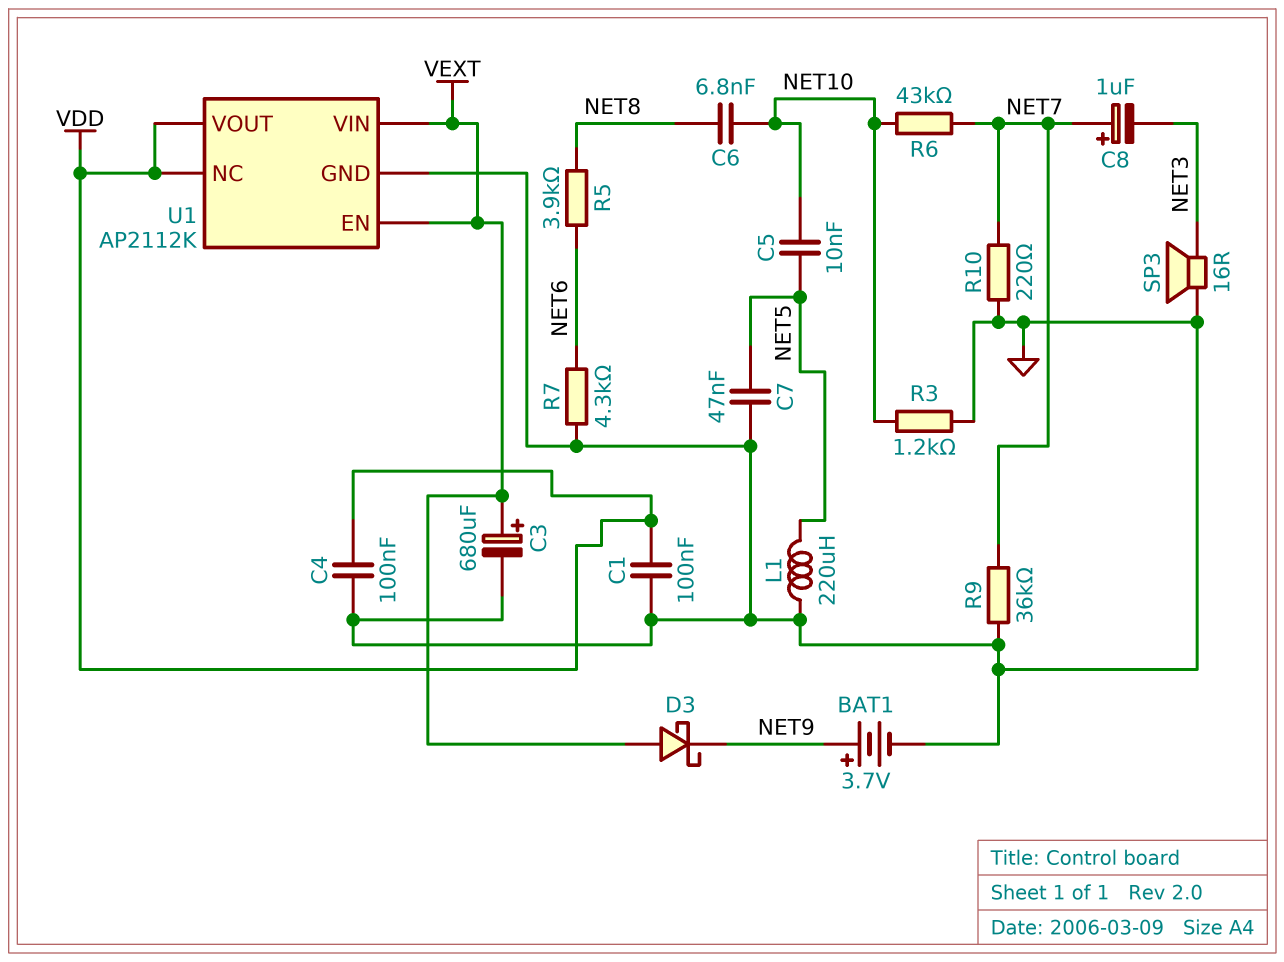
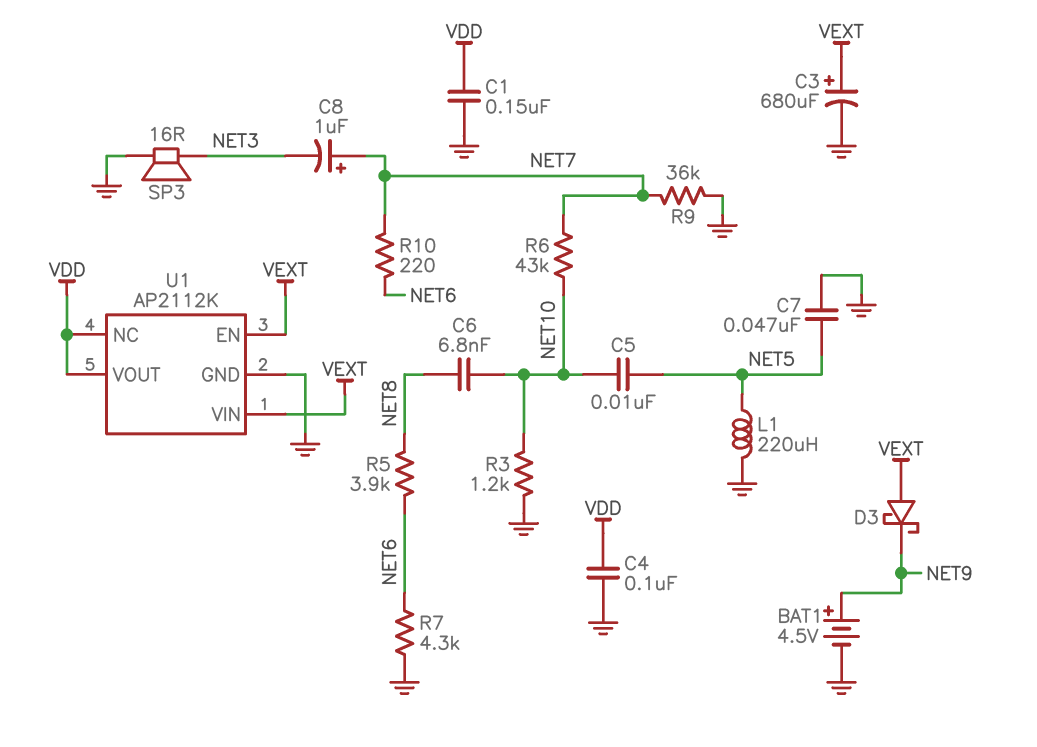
BAT1: 3.7V (plus NET9, minus GND) -> 4.5V (plus NET9, minus GND)
C1: 100nF (GND, VDD) -> 150nF (GND, VDD)
R10: 220 (GND, NET7) -> 220 (NET6, NET7)

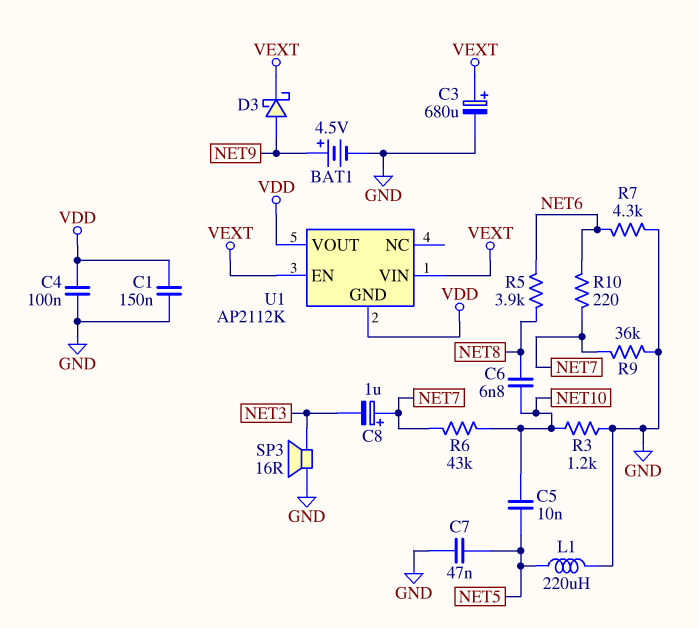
D3: schottky (A VEXT, K NET9) -> schottky (A NET9, K VEXT)
U1 pin GND: GND -> VDD
U1 pin NC: VDD -> none

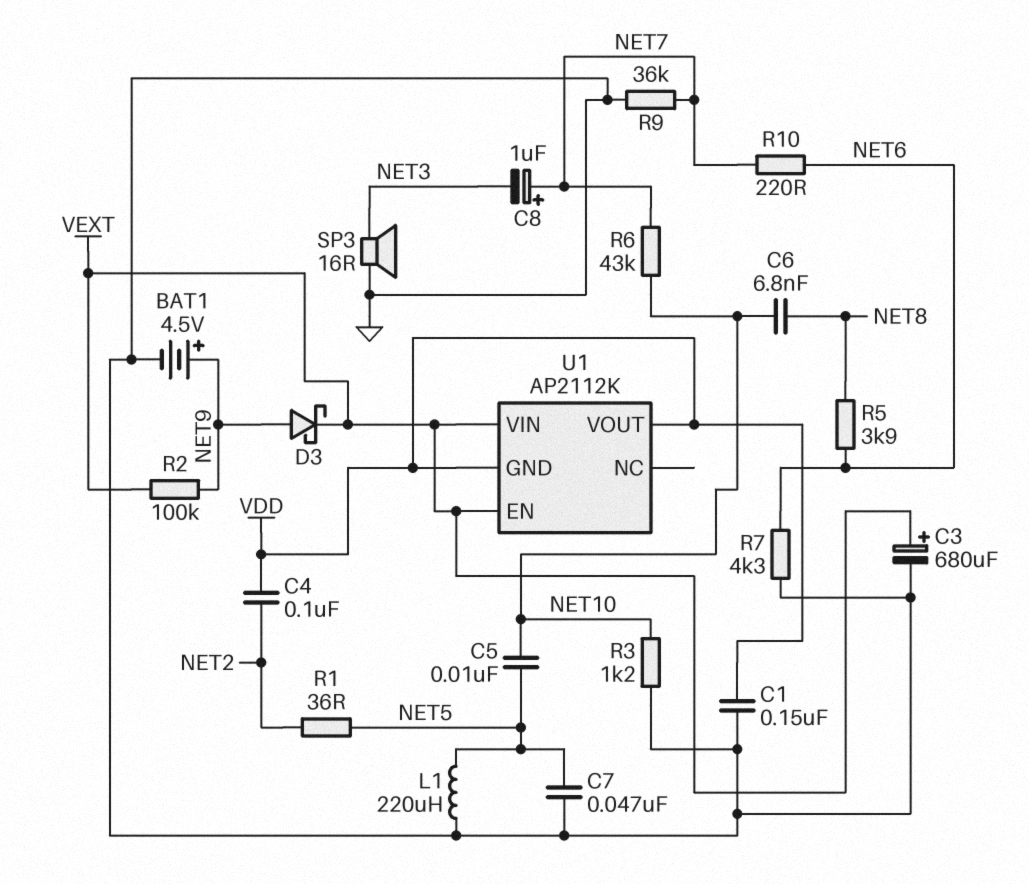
C4: 100nF (GND, VDD) -> 100nF (NET2, VDD)
R1: none -> 36 (NET2, NET5)
R2: none -> 100k (NET9, VEXT)

